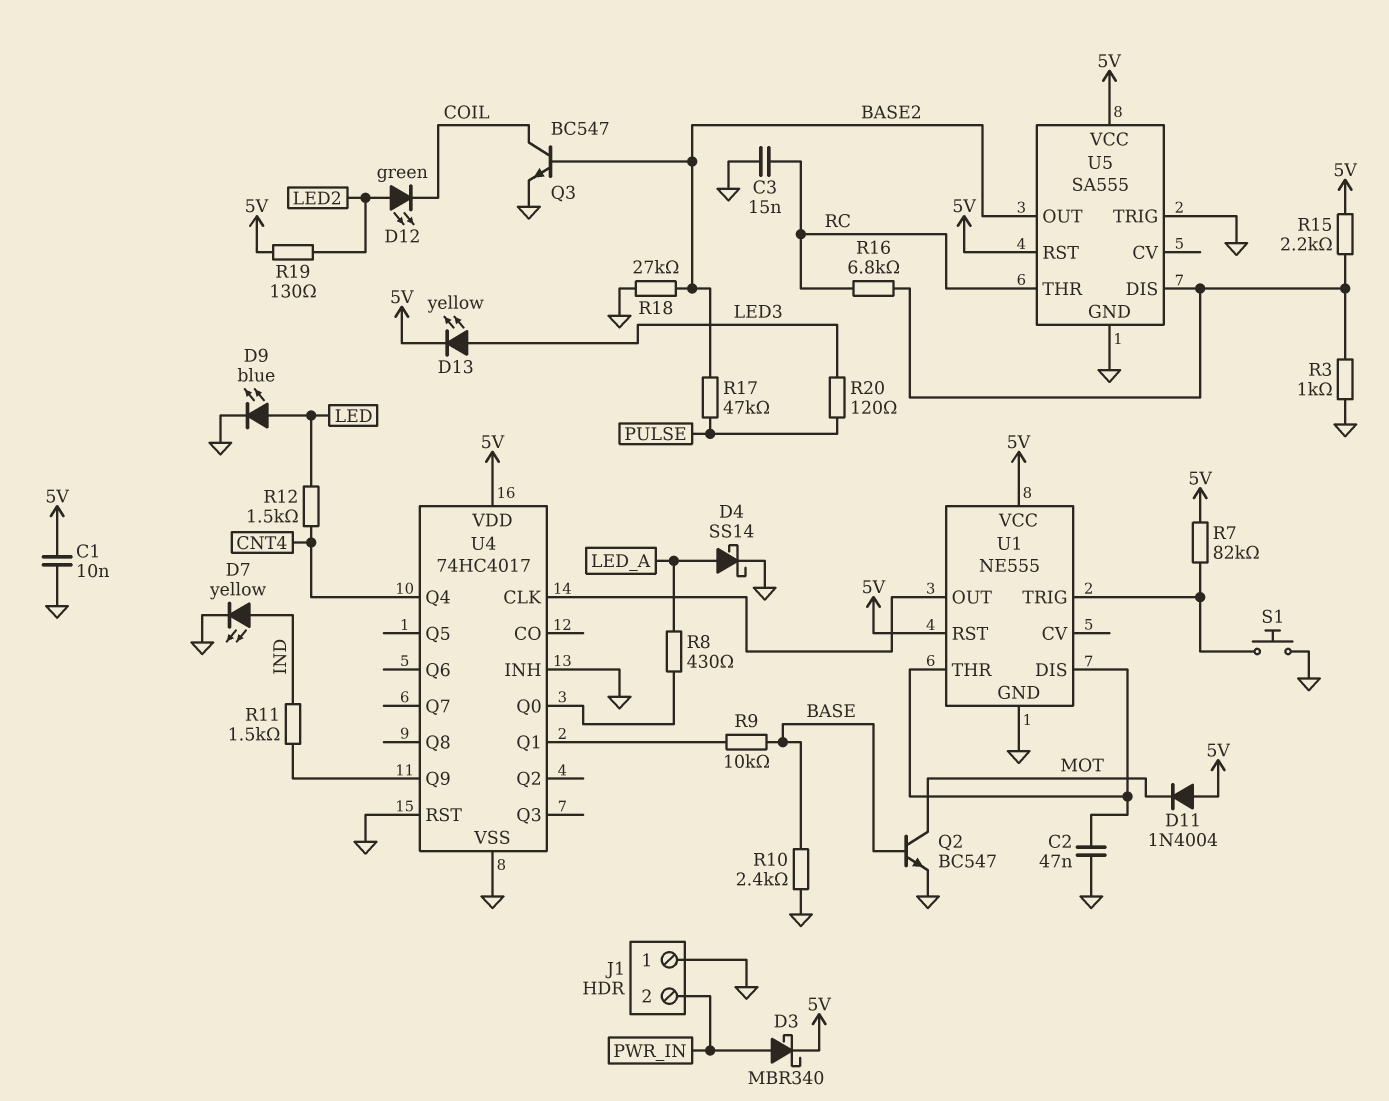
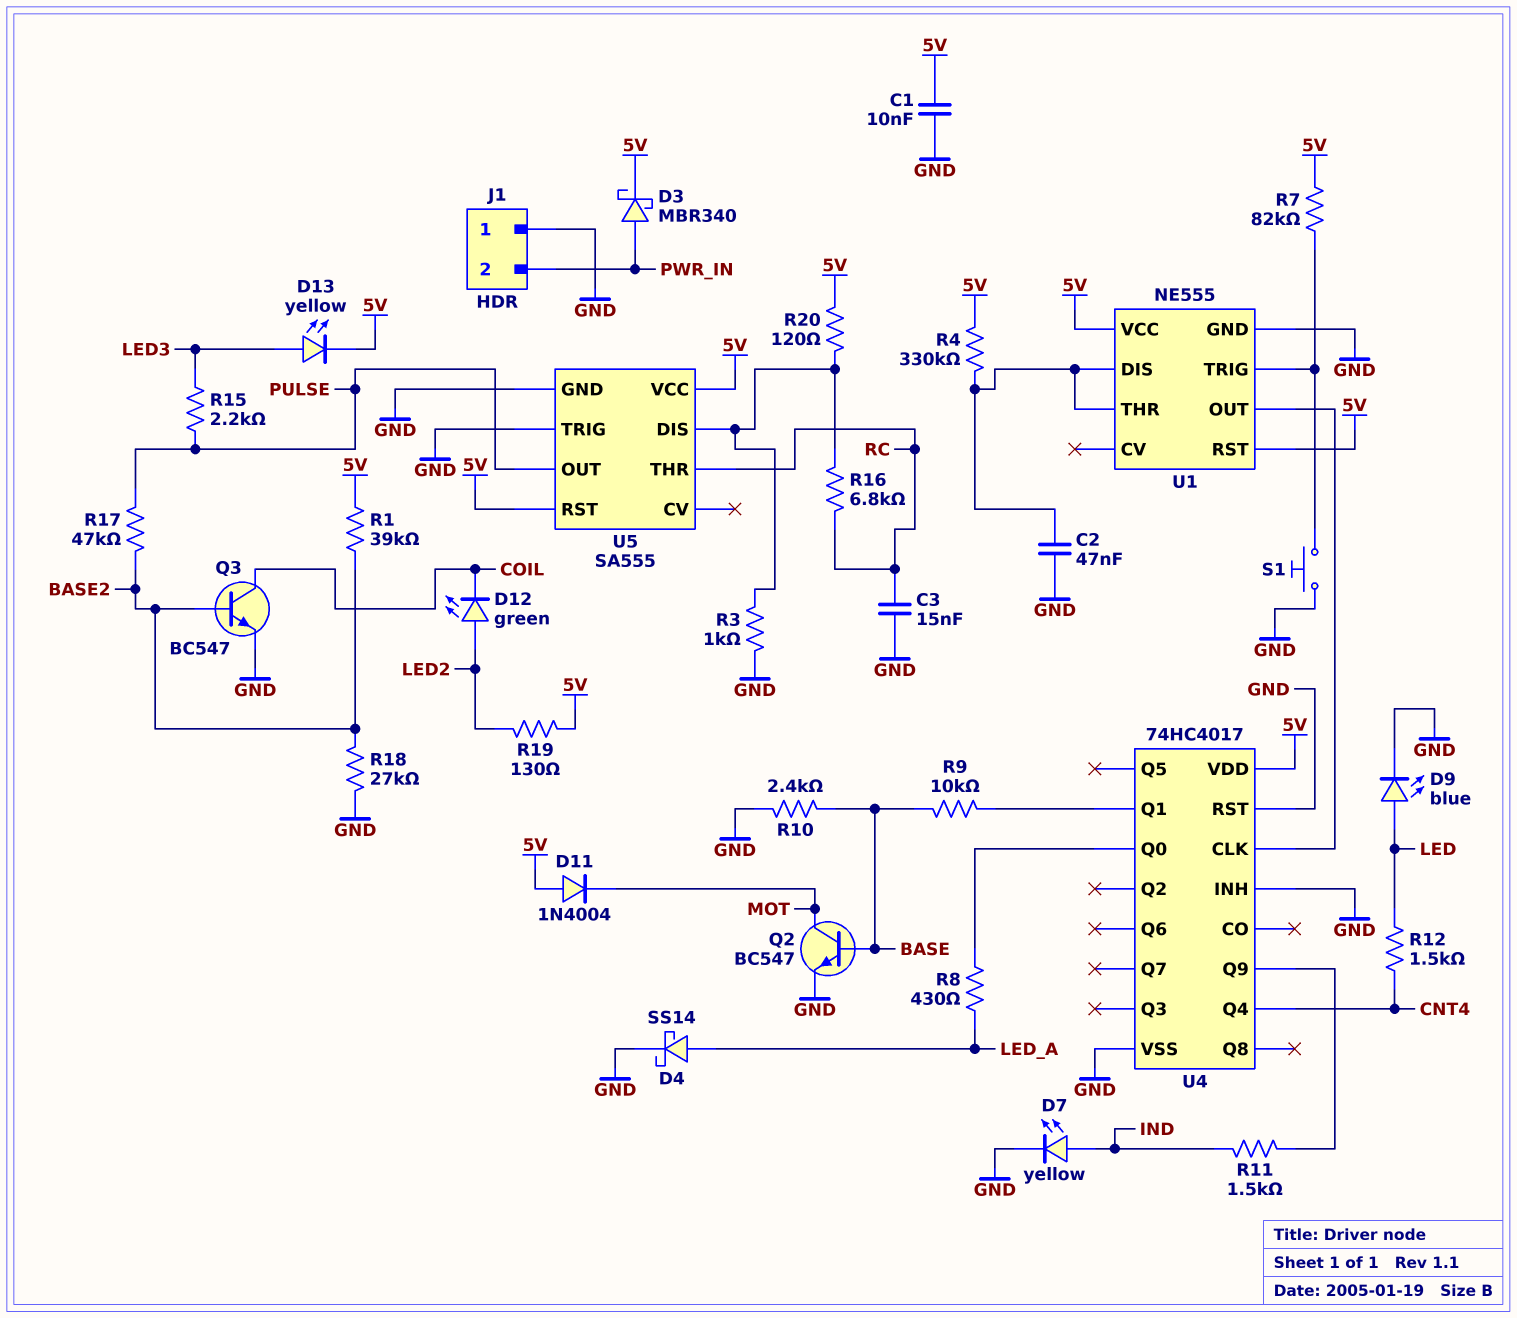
R1: none -> 39k (5V, BASE2)
R4: none -> 330k (5V, U1/DIS)
R15: 2.2k (5V, U5/DIS) -> 2.2k (LED3, PULSE)
R20: 120 (LED3, PULSE) -> 120 (5V, U5/DIS)
U5 pin OUT: BASE2 -> PULSE

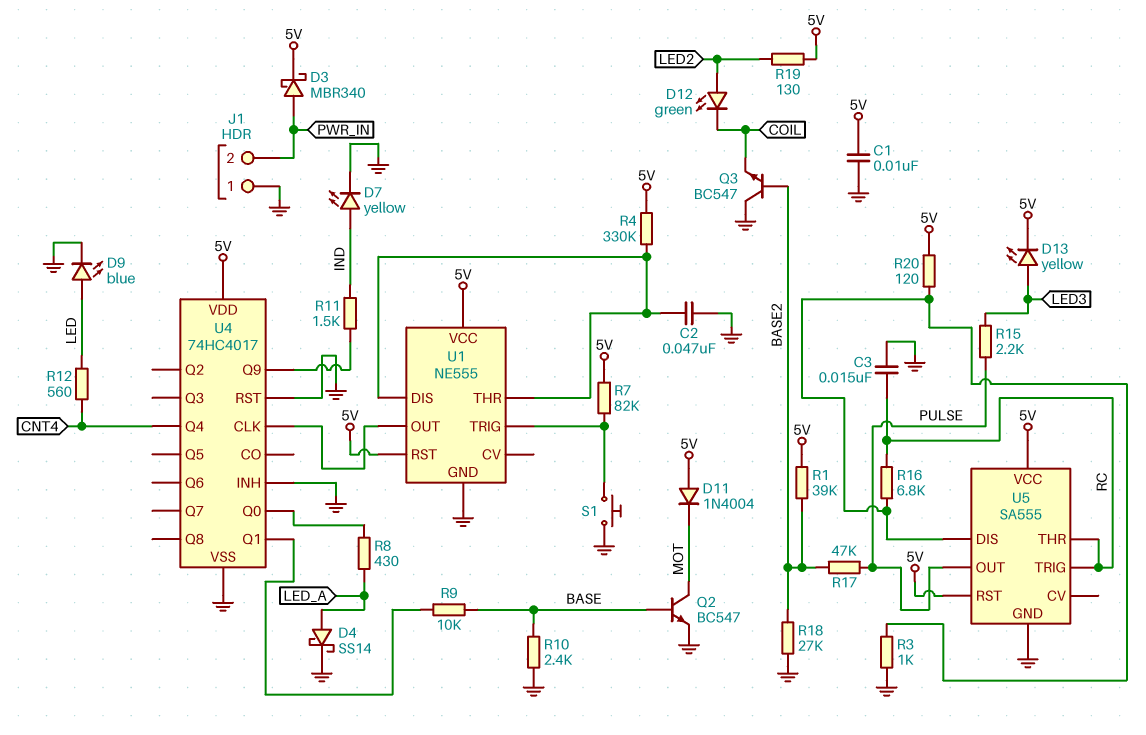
Q3: NPN BC547 (B BASE2, C COIL, E GND) -> NPN BC547 (B BASE2, C GND, E COIL)
R12: 1.5k (CNT4, LED) -> 560 (CNT4, LED)
U5 pin TRIG: GND -> RC

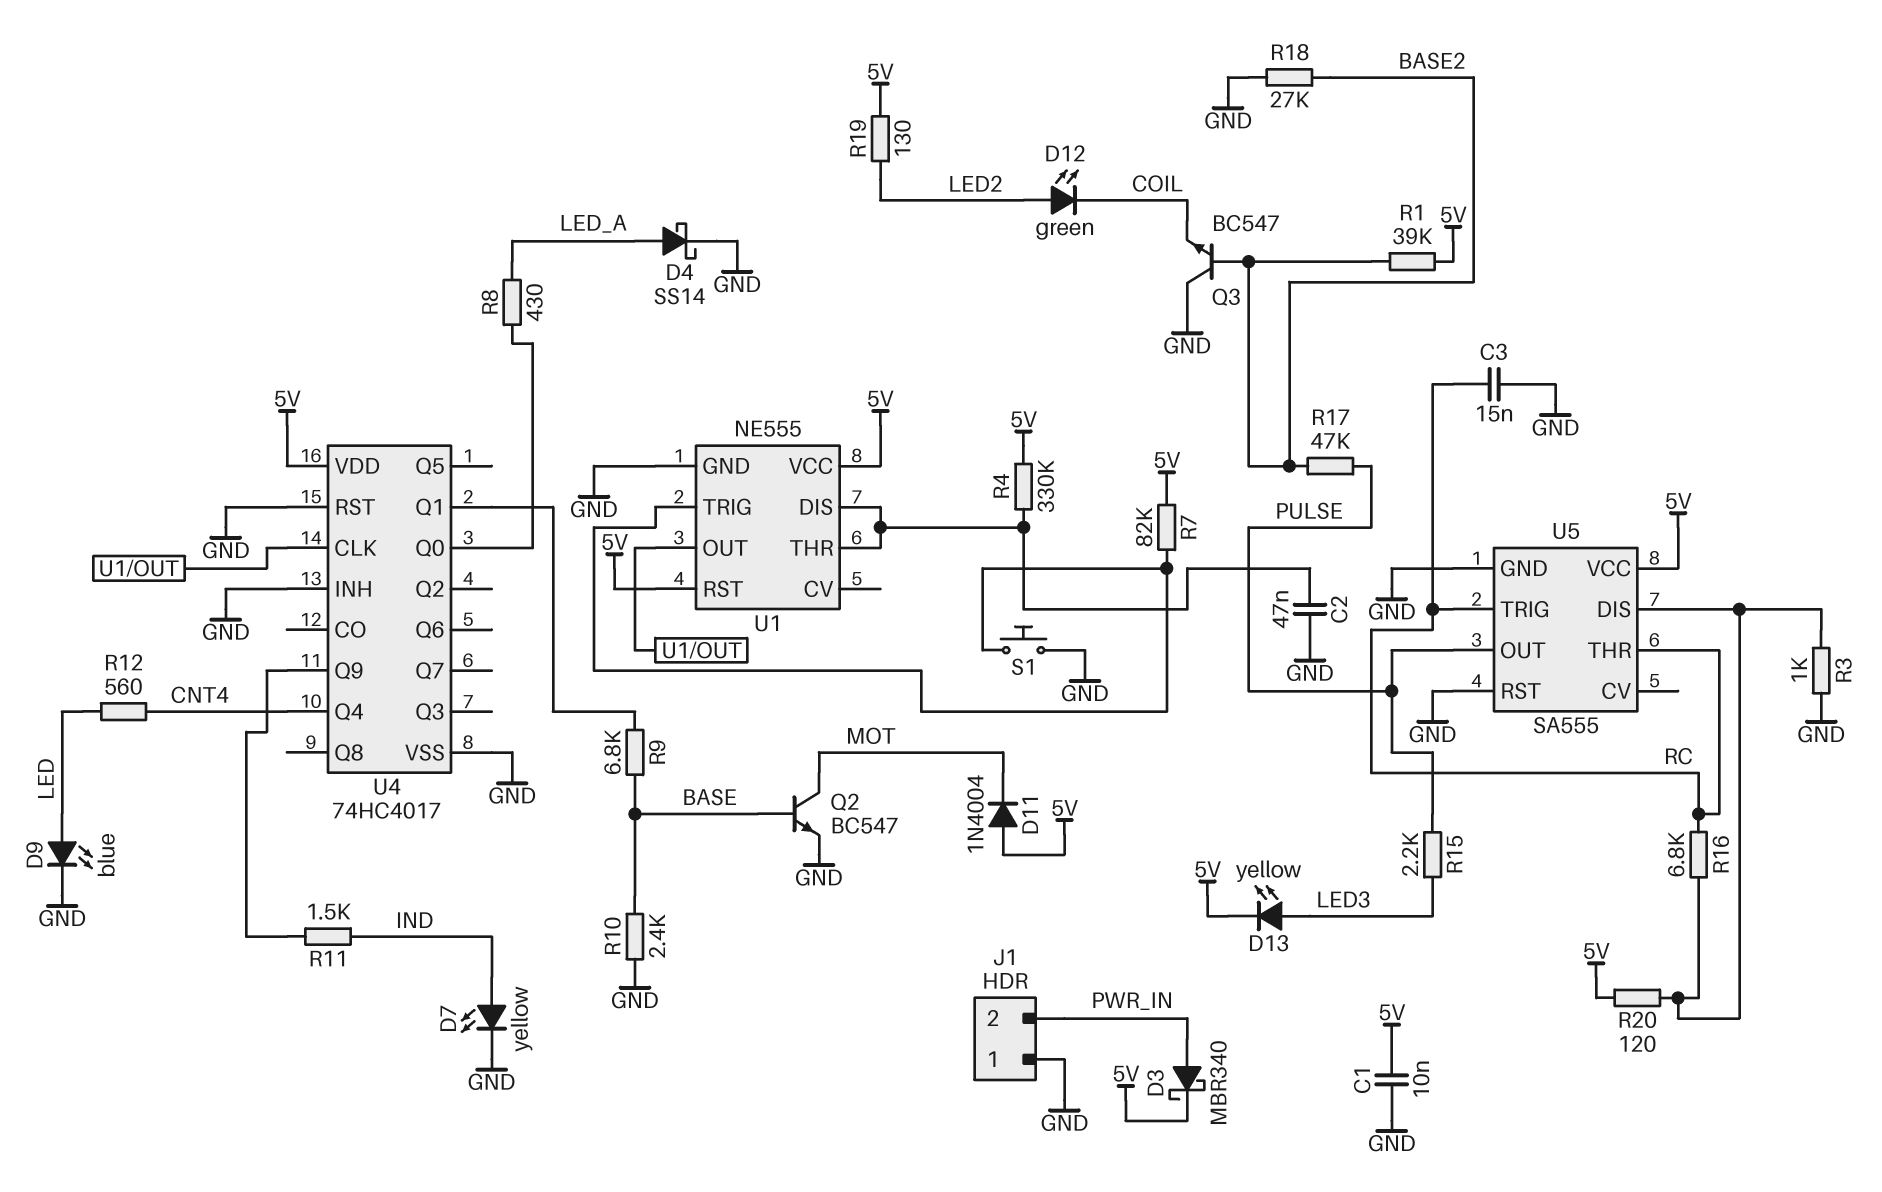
R9: 10k (BASE, U4/Q1) -> 6.8k (BASE, U4/Q1)
U5 pin RST: 5V -> GND

